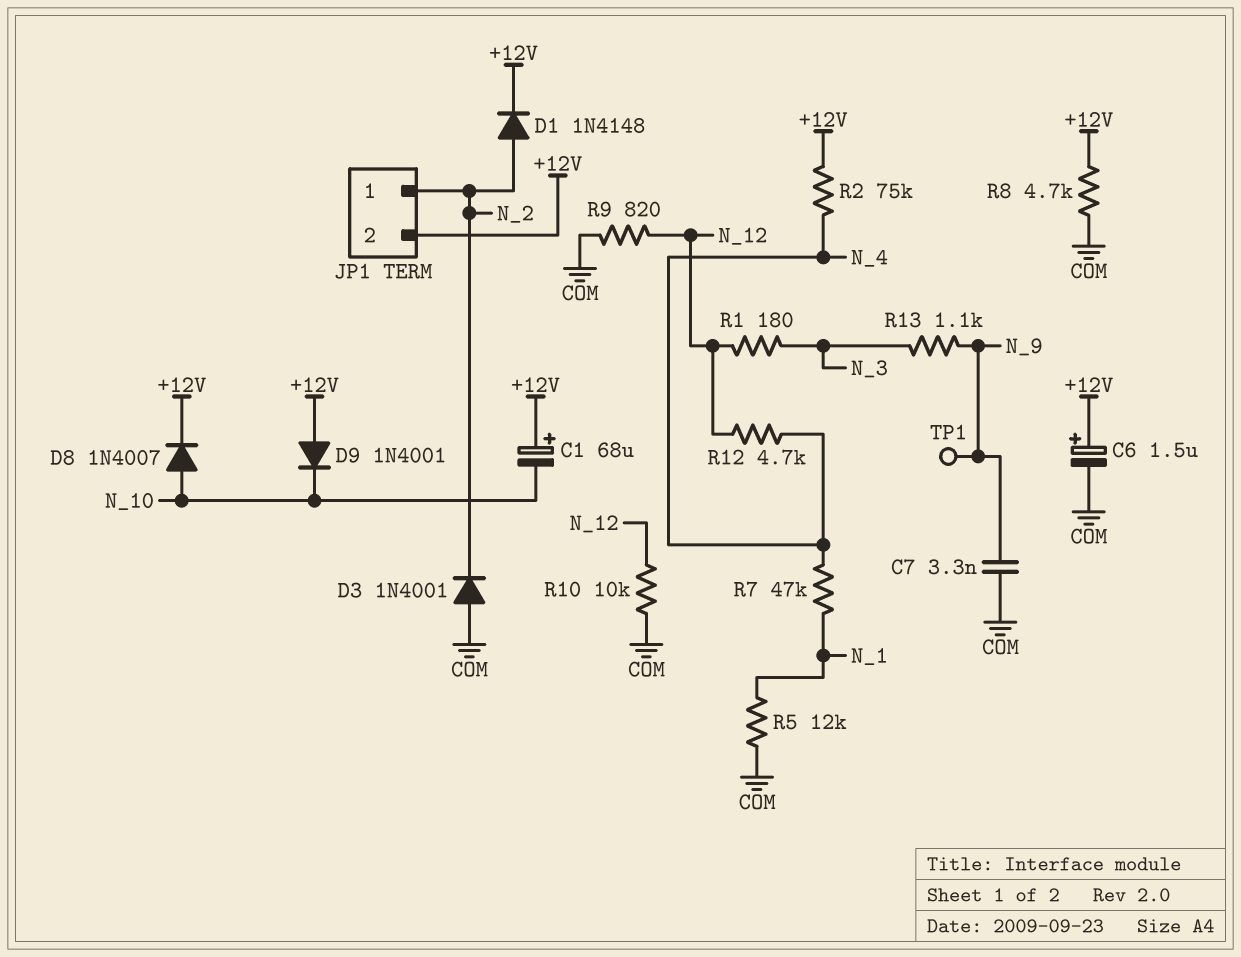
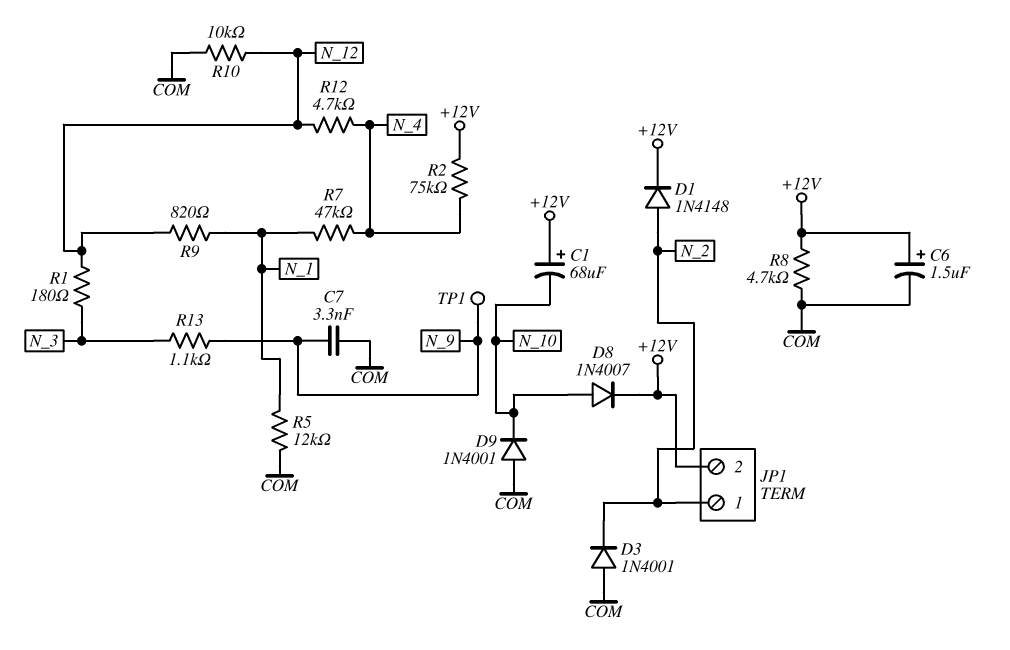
D9: diode 1N4001 (A +12V, K N_10) -> diode 1N4001 (A COM, K N_10)
R9: 820 (COM, N_12) -> 820 (N_1, N_12)

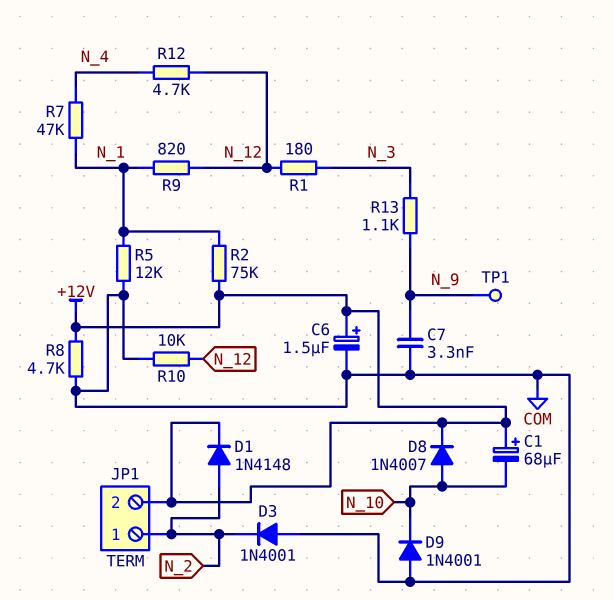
R2: 75k (+12V, N_4) -> 75k (+12V, N_1)

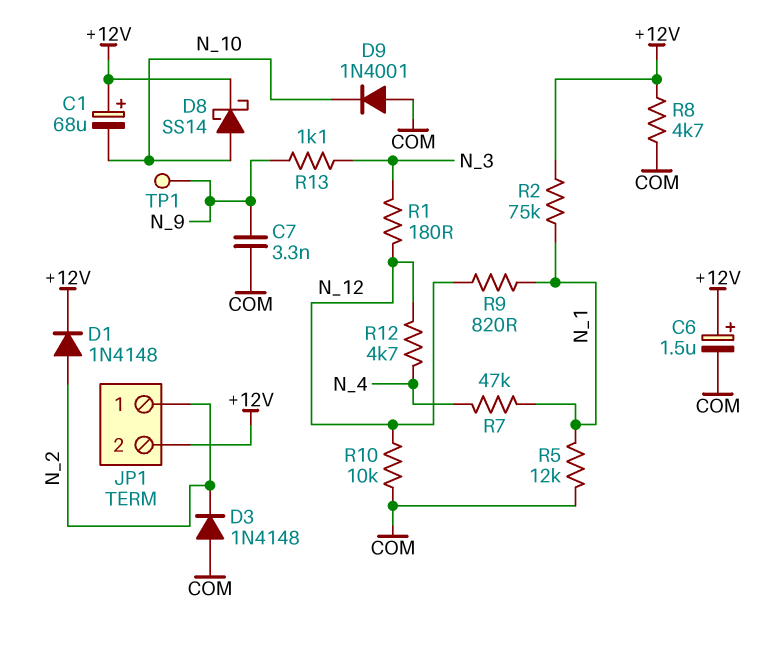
D3: diode 1N4001 (A COM, K N_2) -> diode 1N4148 (A COM, K N_2)
D8: diode 1N4007 (A N_10, K +12V) -> schottky SS14 (A N_10, K +12V)

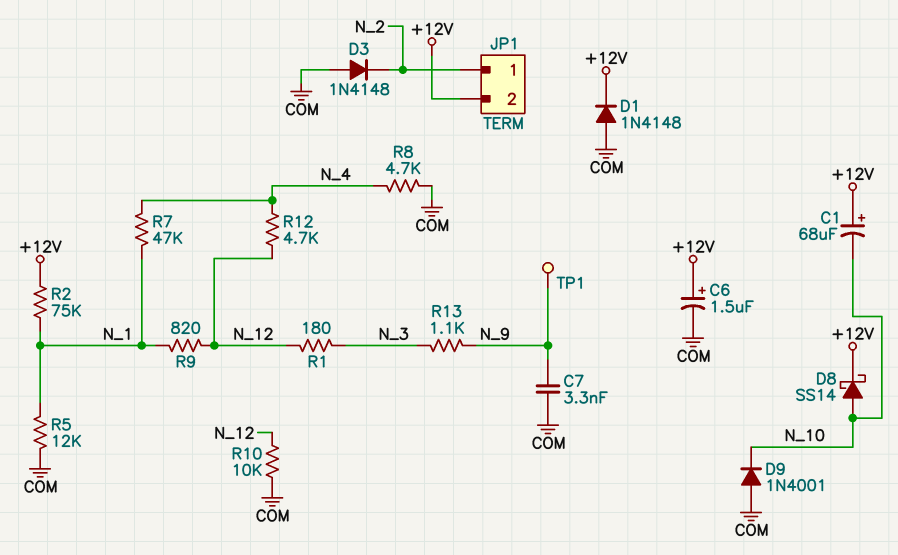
D1: diode 1N4148 (A N_2, K +12V) -> diode 1N4148 (A COM, K +12V)
R8: 4.7k (+12V, COM) -> 4.7k (COM, N_4)

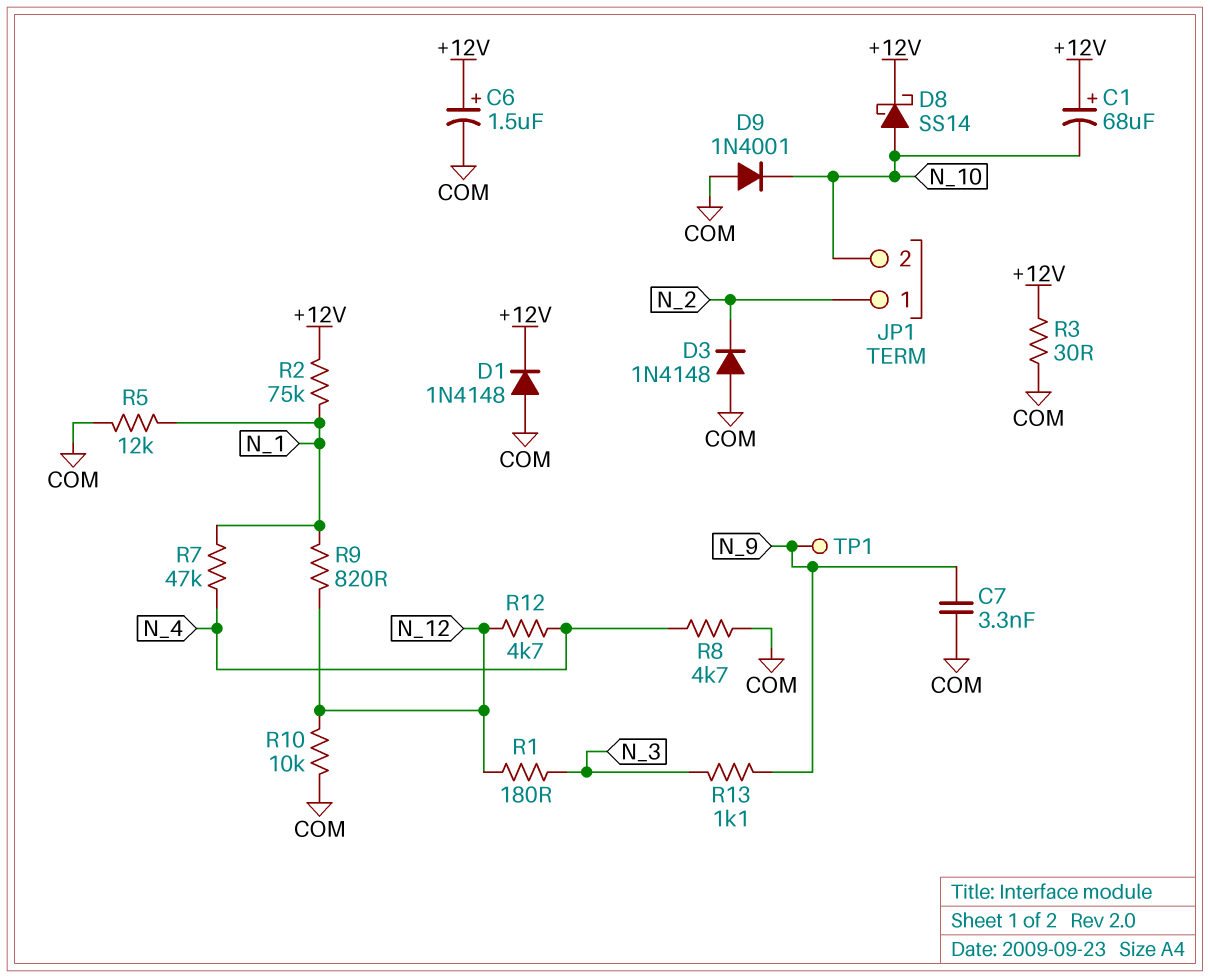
JP1 pin 2: +12V -> N_10
R3: none -> 30 (+12V, COM)

